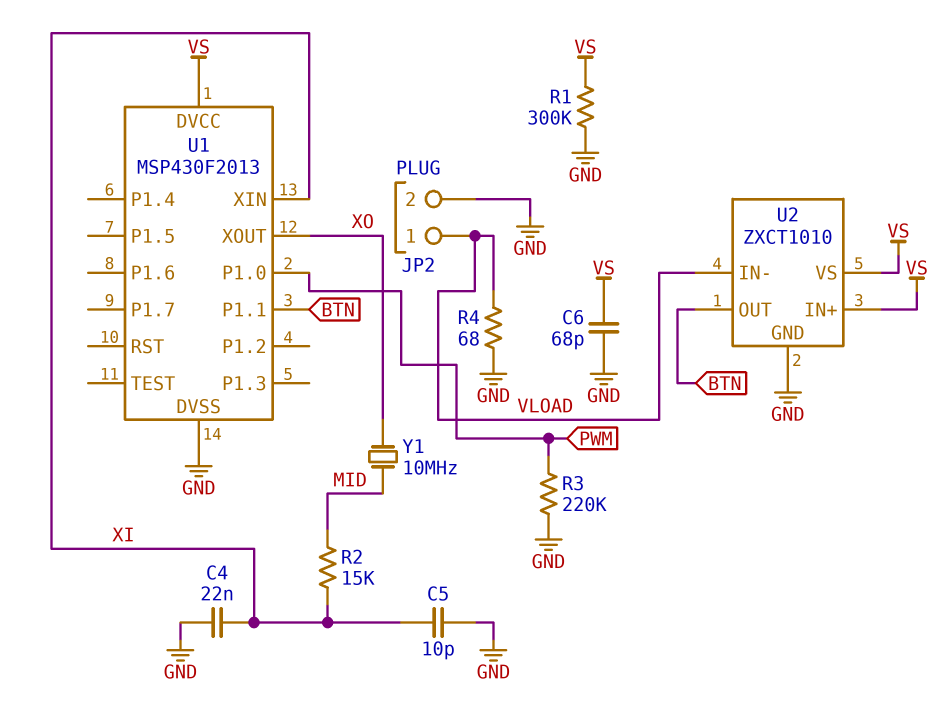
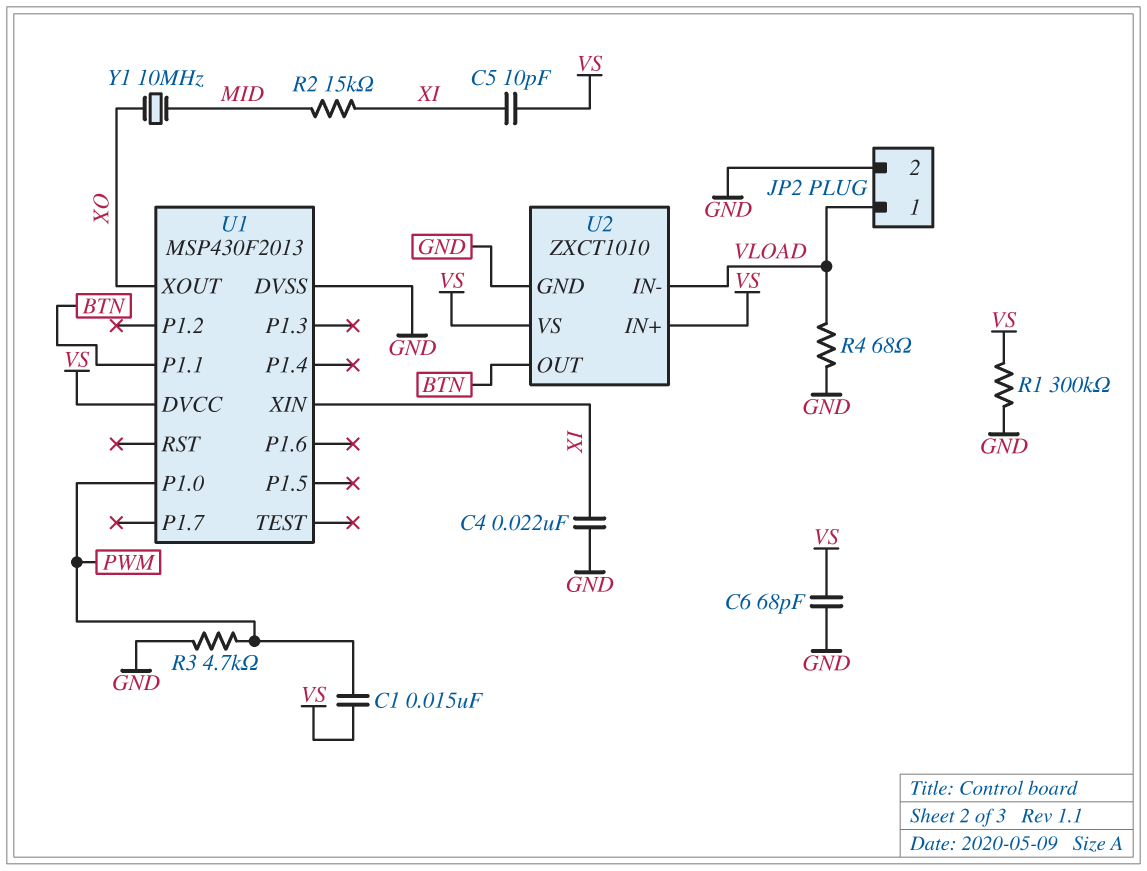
C1: none -> 15nF (PWM, VS)
C5: 10pF (GND, XI) -> 10pF (VS, XI)
R3: 220k (GND, PWM) -> 4.7k (GND, PWM)

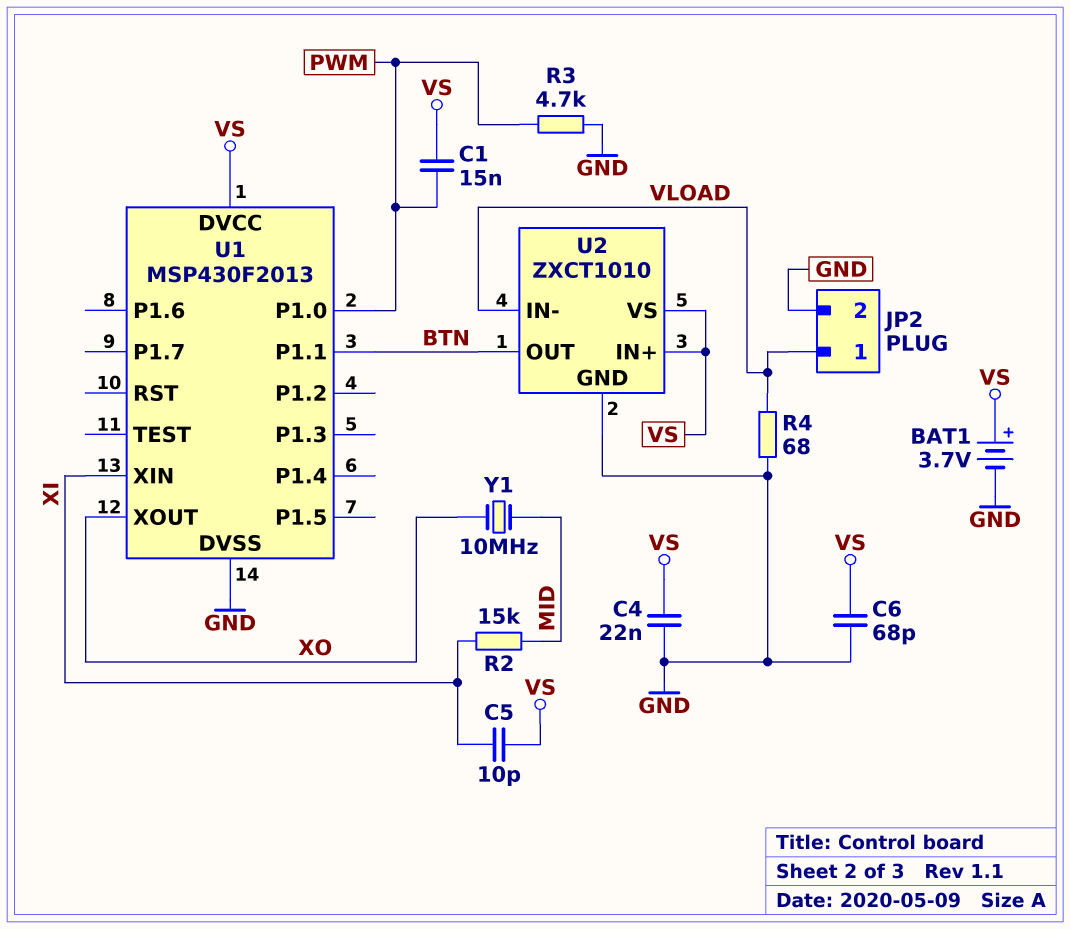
BAT1: none -> 3.7V (plus VS, minus GND)
C4: 22nF (GND, XI) -> 22nF (GND, VS)
R1: 300k (GND, VS) -> none

